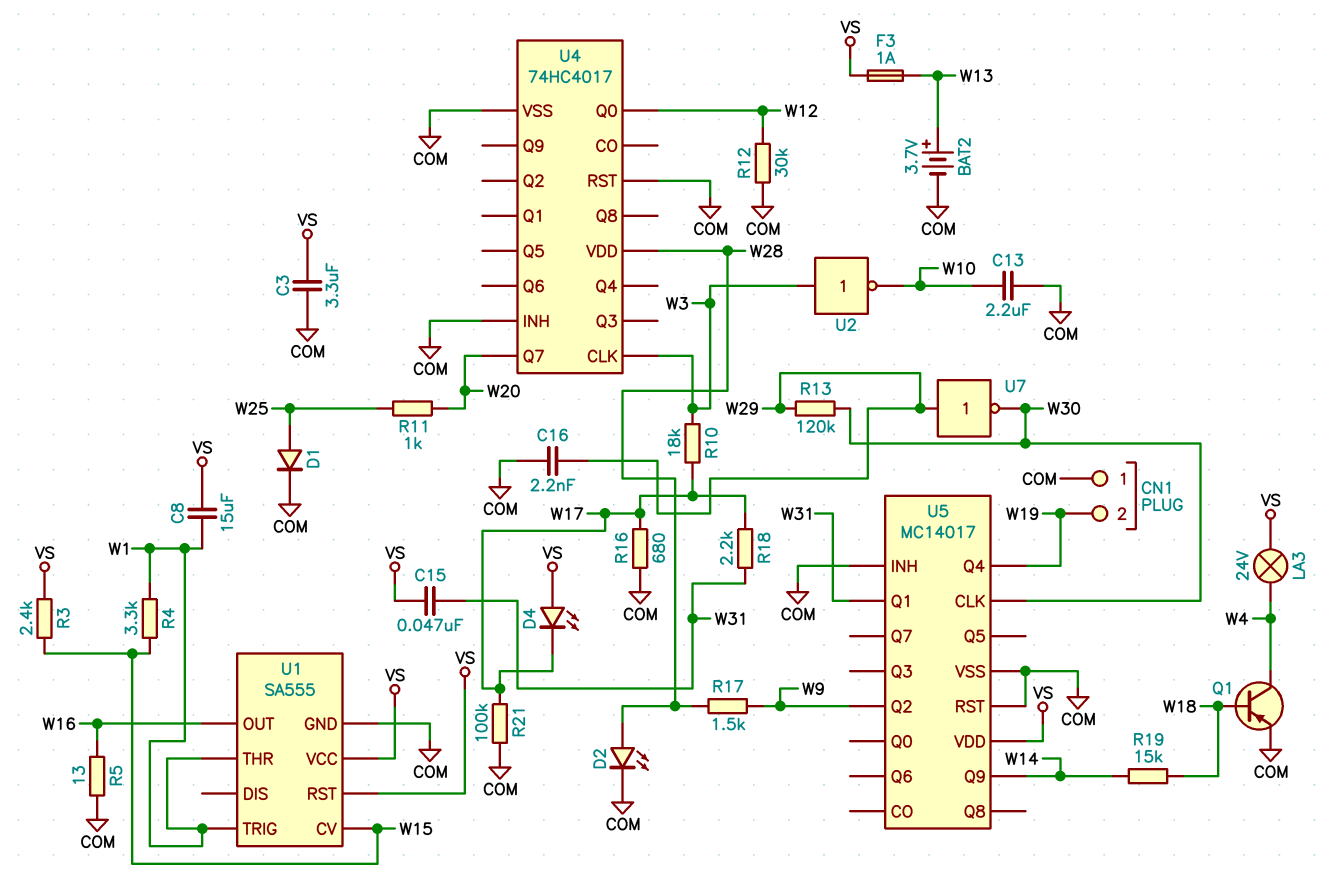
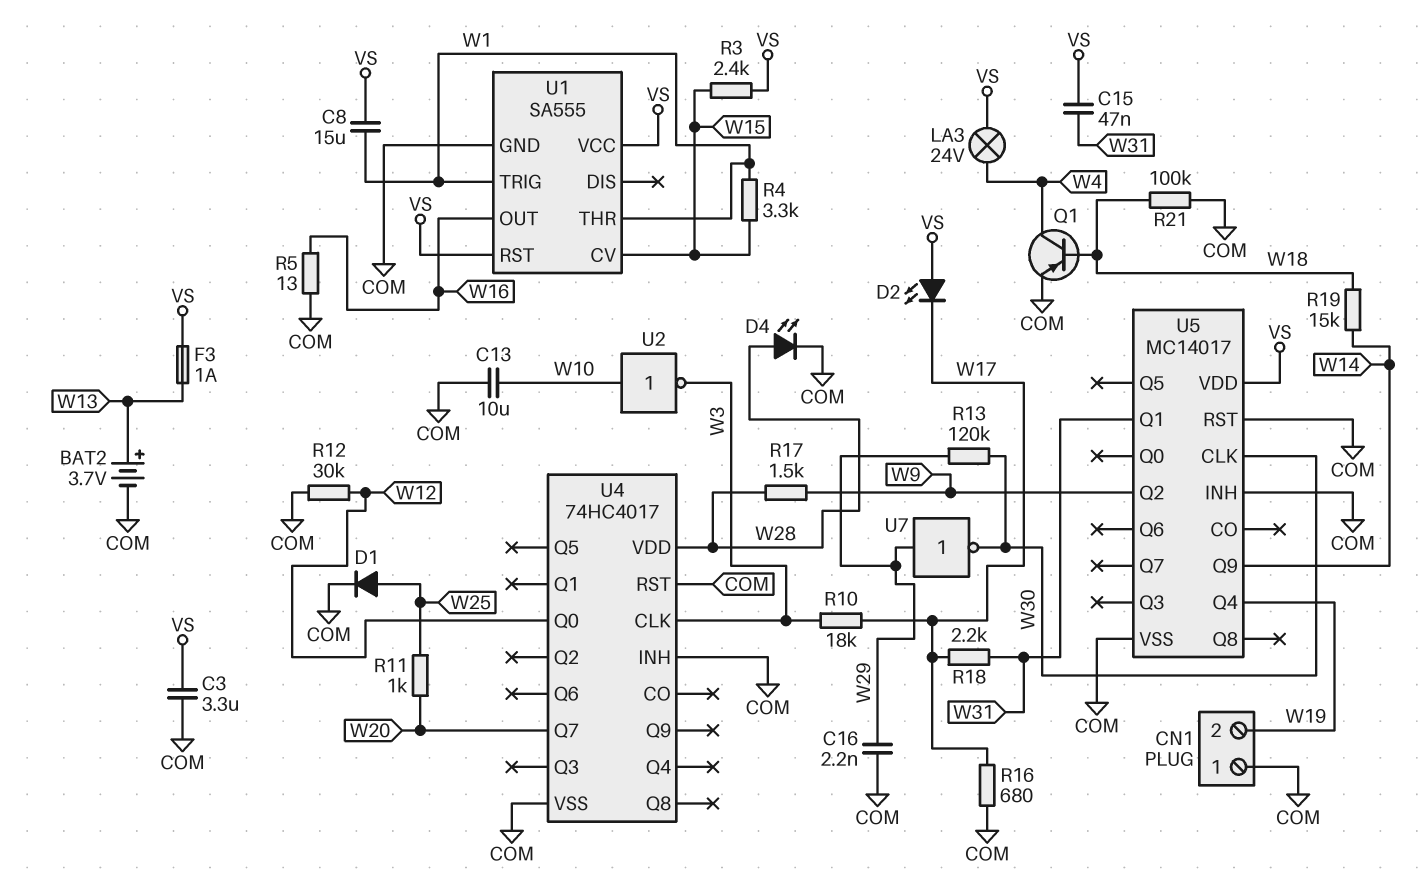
C13: 2.2uF (COM, W10) -> 10uF (COM, W10)
D2: LED (A W28, K COM) -> LED (A VS, K W17)
D4: LED (A VS, K W17) -> LED (A W28, K COM)
R21: 100k (COM, W17) -> 100k (COM, W18)
U2: NOT (in W3, out W10) -> NOT (in W10, out W3)

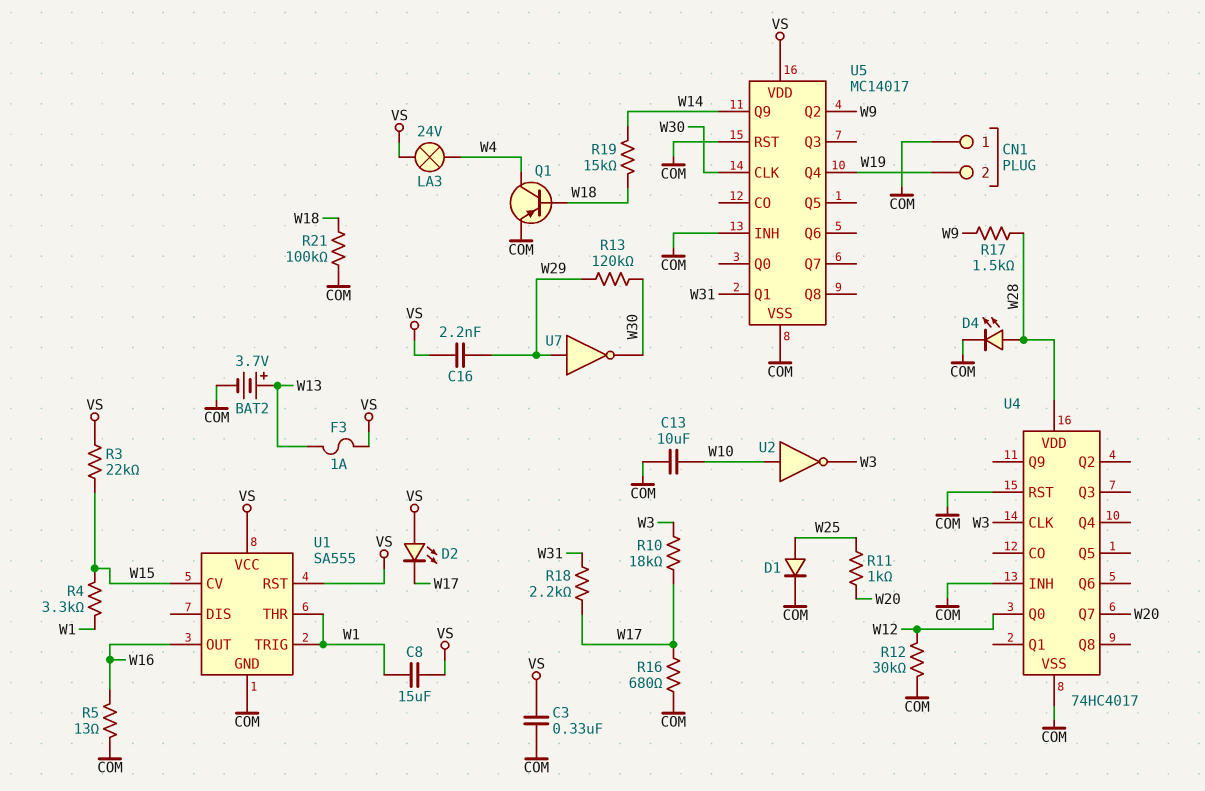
C3: 3.3uF (COM, VS) -> 330nF (COM, VS)
C15: 47nF (VS, W31) -> none
C16: 2.2nF (COM, W29) -> 2.2nF (VS, W29)
R3: 2.4k (VS, W15) -> 22k (VS, W15)

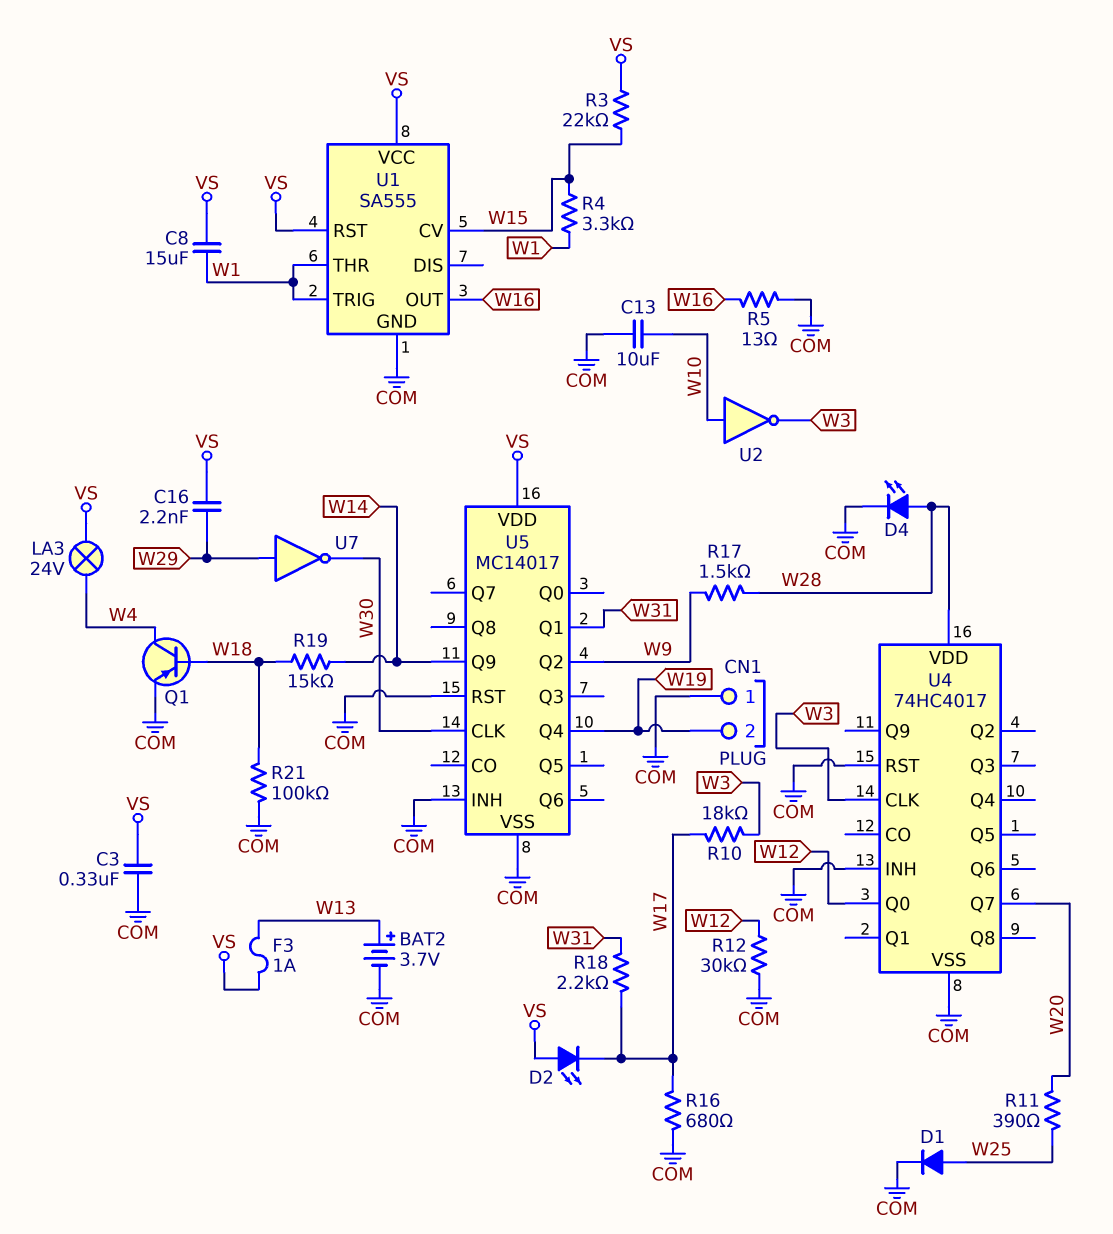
R11: 1k (W20, W25) -> 390 (W20, W25)
R13: 120k (W29, W30) -> none

